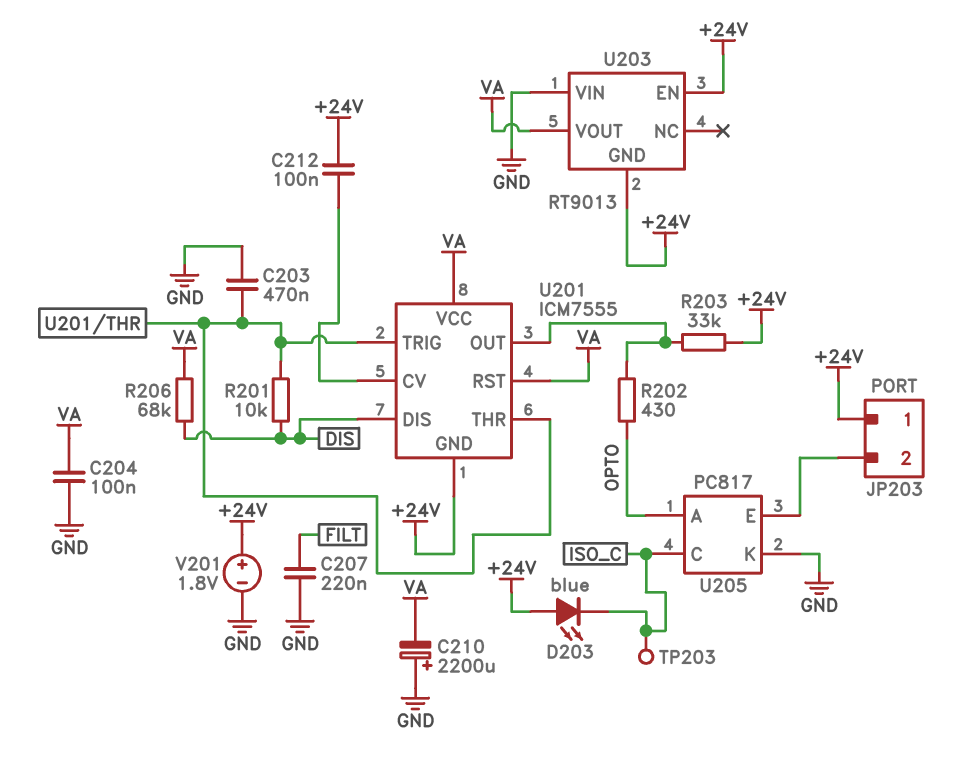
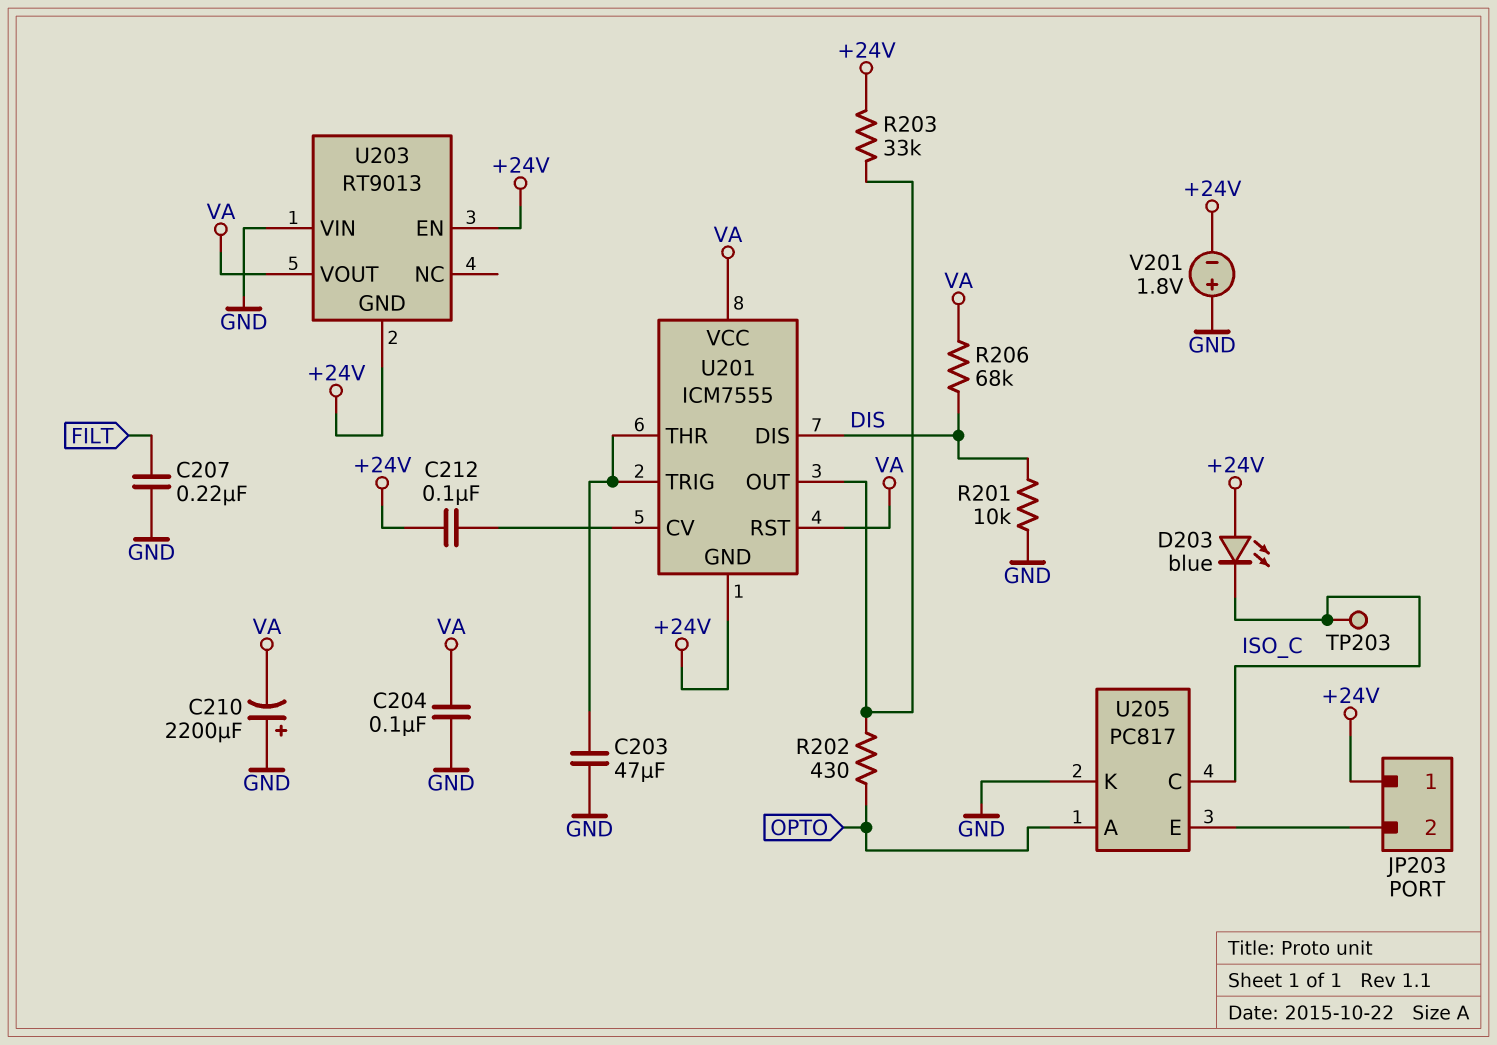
C203: 470nF (GND, U201/THR) -> 47uF (GND, U201/THR)
R201: 10k (DIS, U201/THR) -> 10k (DIS, GND)
V201: 1.8V (plus +24V, minus GND) -> 1.8V (plus GND, minus +24V)

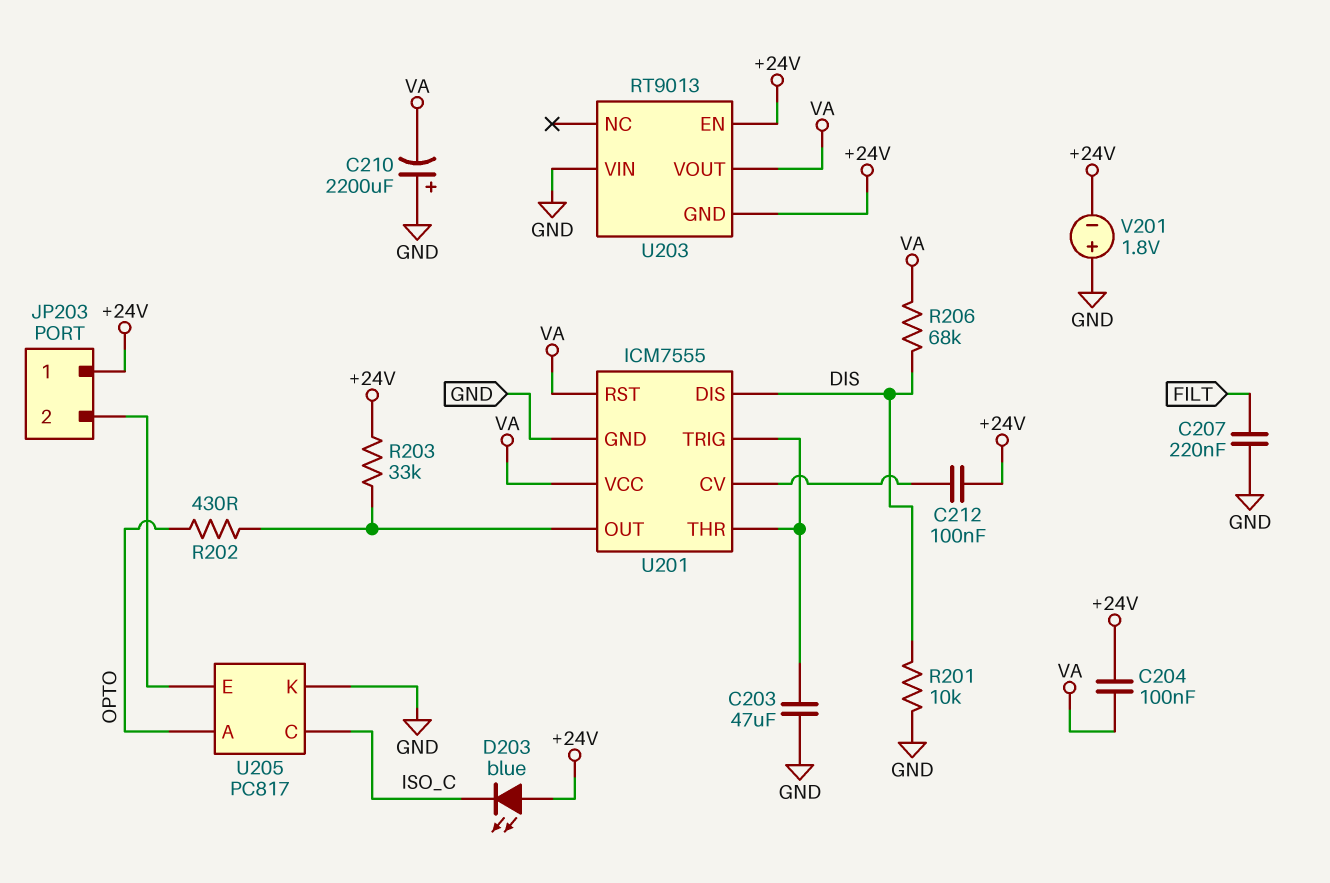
C204: 100nF (GND, VA) -> 100nF (+24V, VA)
TP203: test point (ISO_C) -> none
U201 pin GND: +24V -> GND

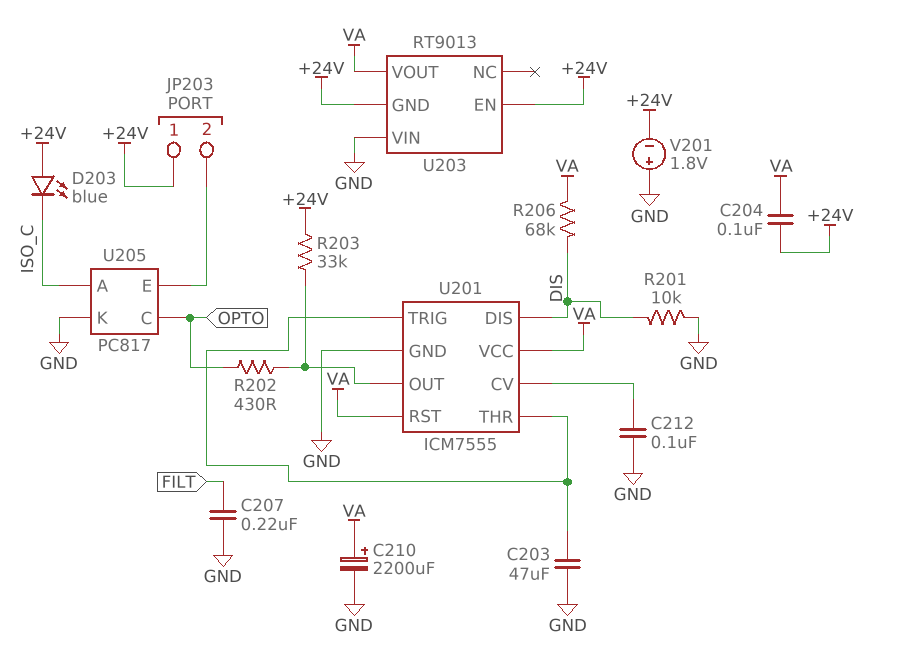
C210: 2200uF (plus GND, minus VA) -> 2200uF (plus VA, minus GND)
C212: 100nF (+24V, U201/CV) -> 100nF (GND, U201/CV)
U205 pin A: OPTO -> ISO_C
U205 pin C: ISO_C -> OPTO

